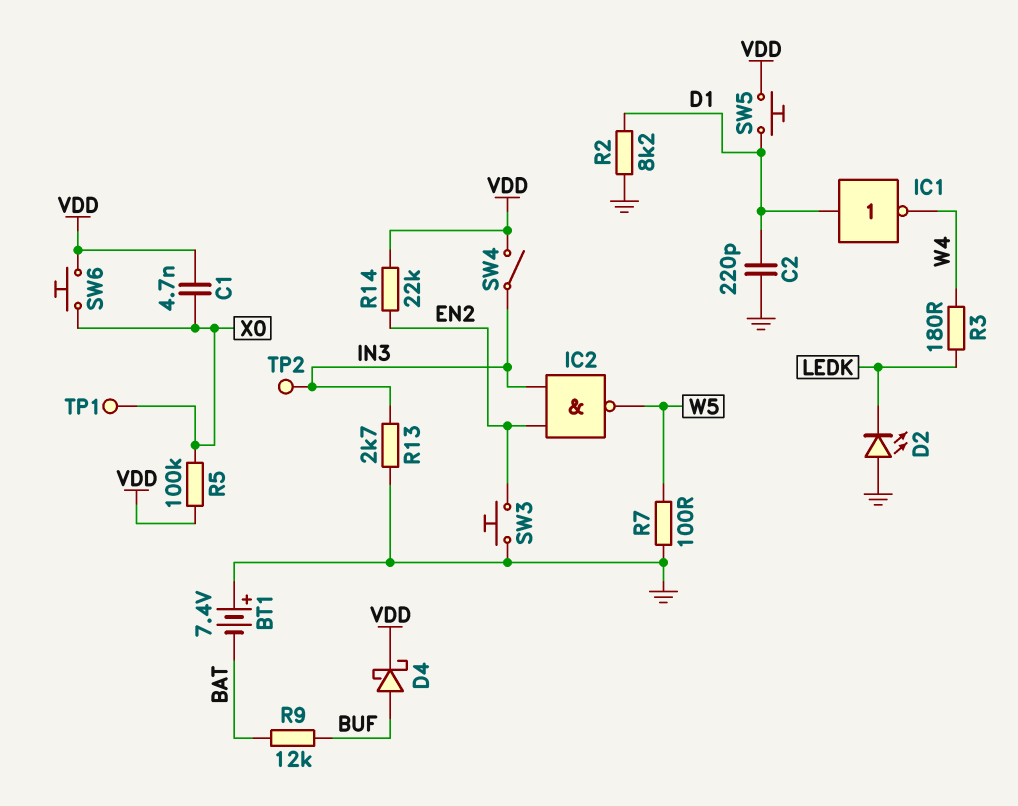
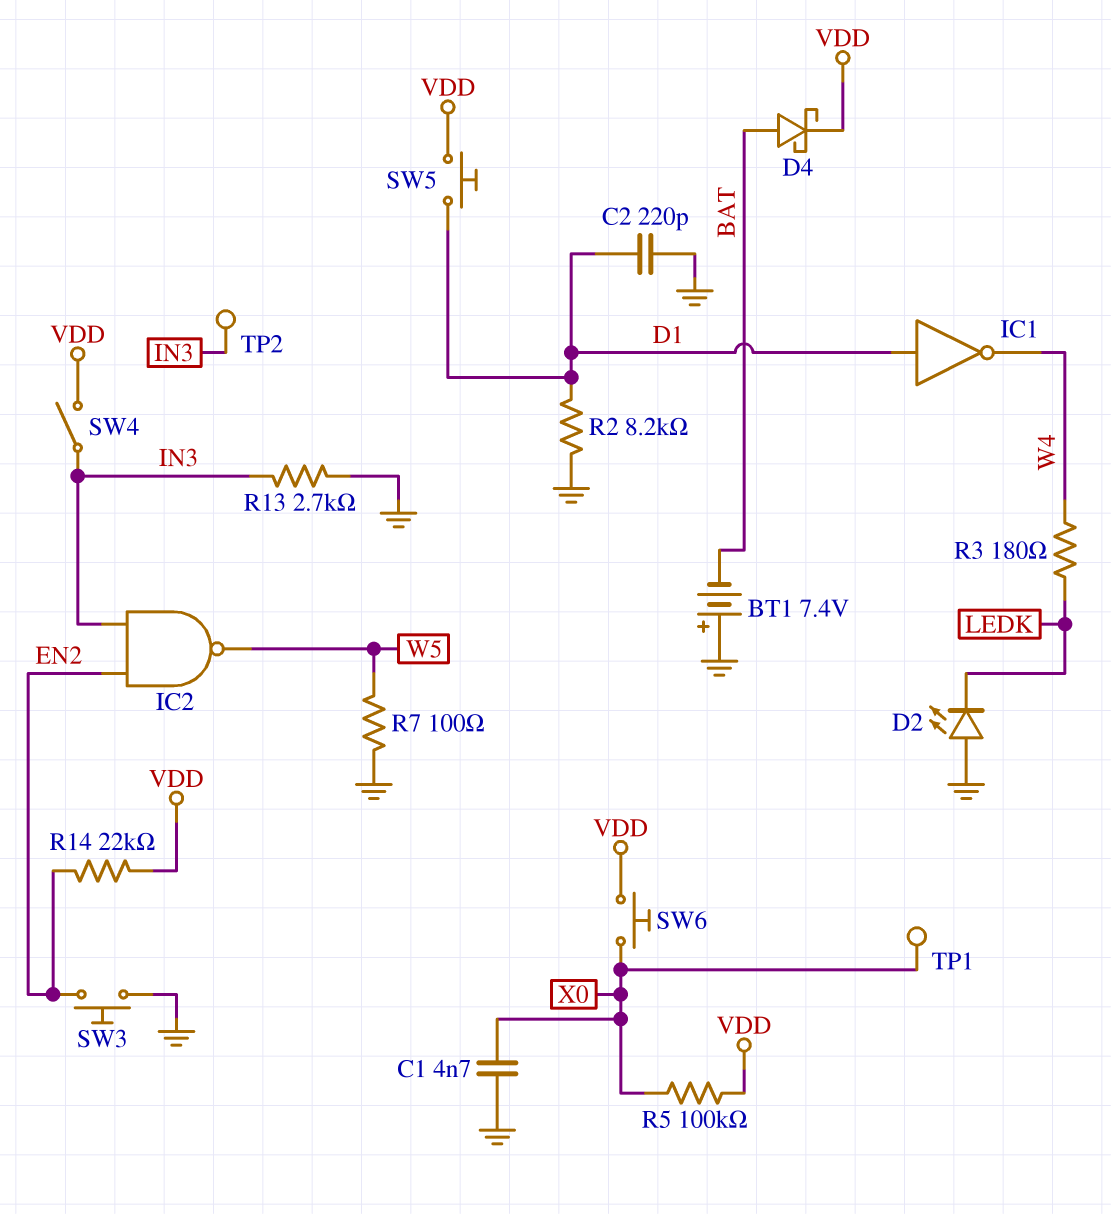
C1: 4.7nF (VDD, X0) -> 4.7nF (GND, X0)
D4: schottky (A BUF, K VDD) -> schottky (A BAT, K VDD)
R9: 12k (BAT, BUF) -> none

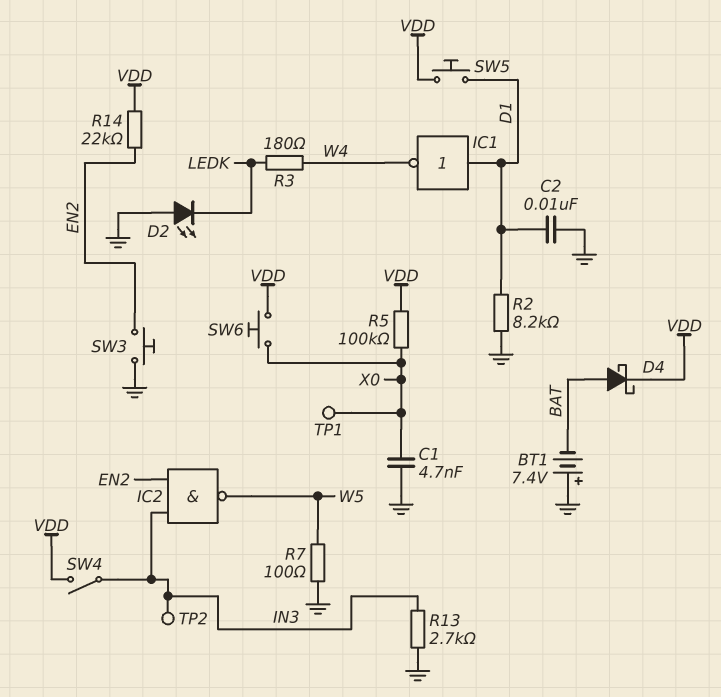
C2: 220pF (D1, GND) -> 10nF (D1, GND)

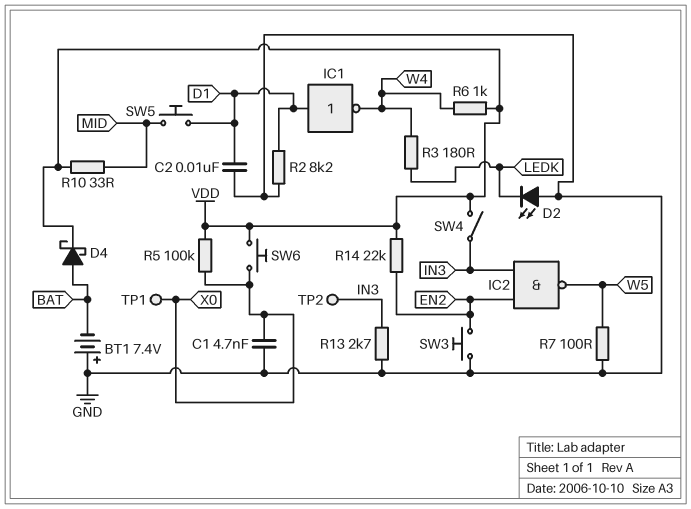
R6: none -> 1k (VDD, W4)
R10: none -> 33 (MID, VDD)
SW5: button (D1, VDD) -> button (D1, MID)

